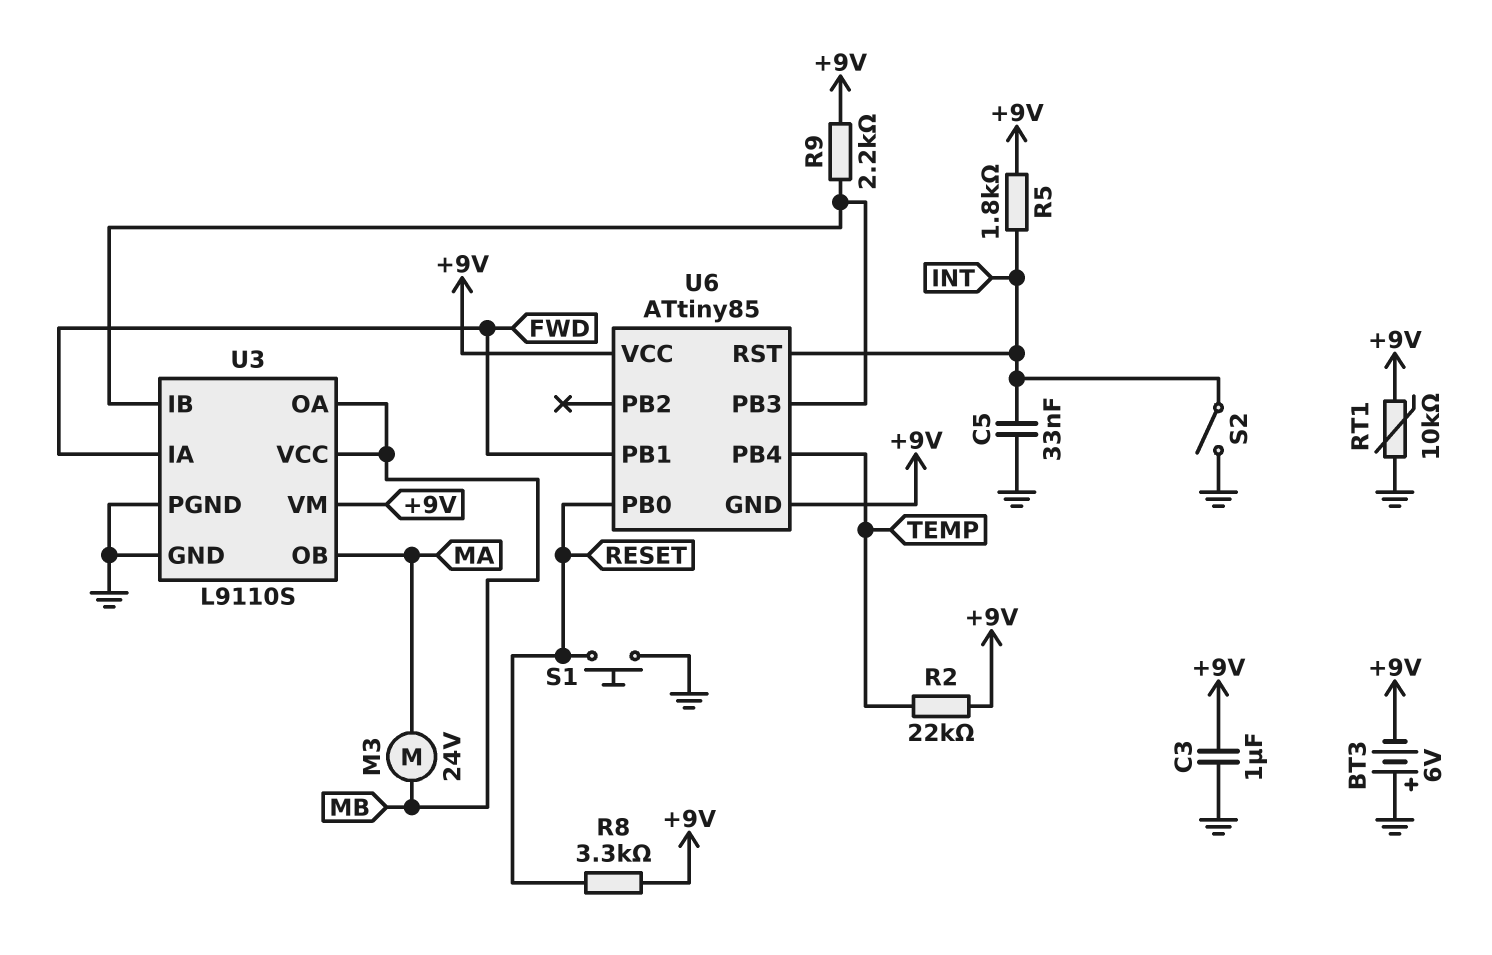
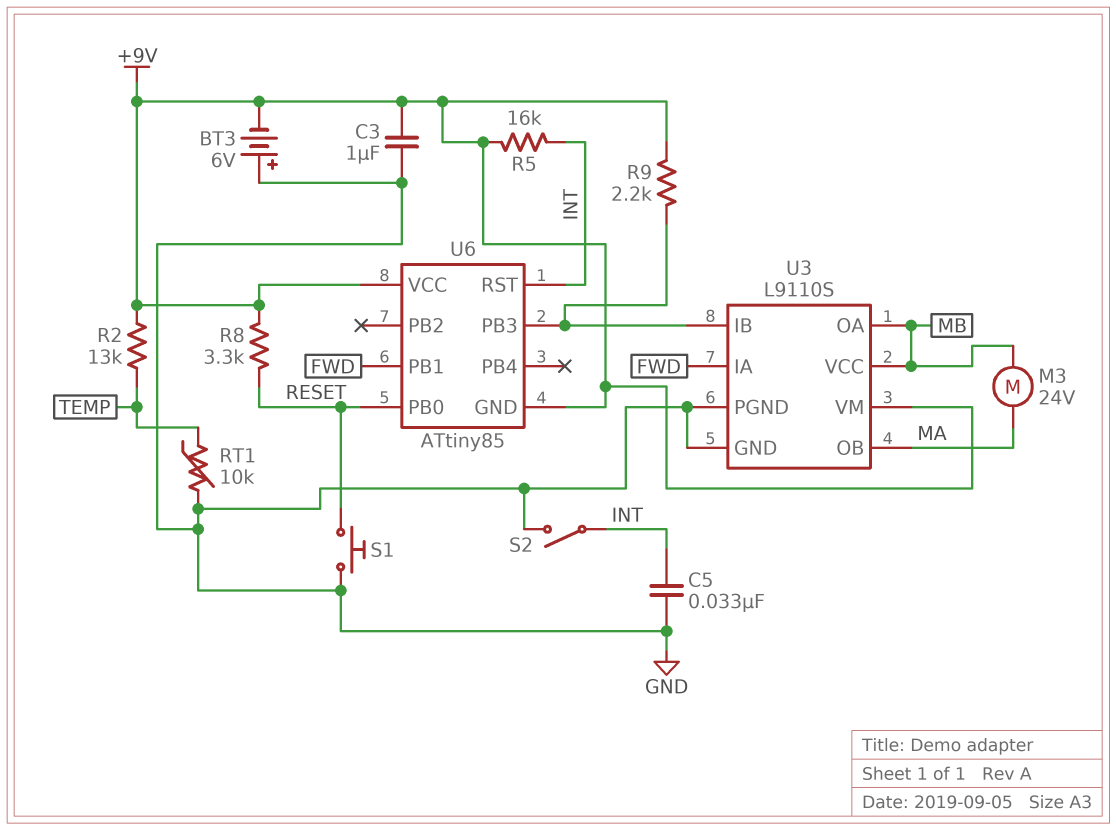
R2: 22k (+9V, TEMP) -> 13k (+9V, TEMP)
R5: 1.8k (+9V, INT) -> 16k (+9V, INT)
RT1: 10k (+9V, GND) -> 10k (GND, TEMP)
U6 pin PB4: TEMP -> none

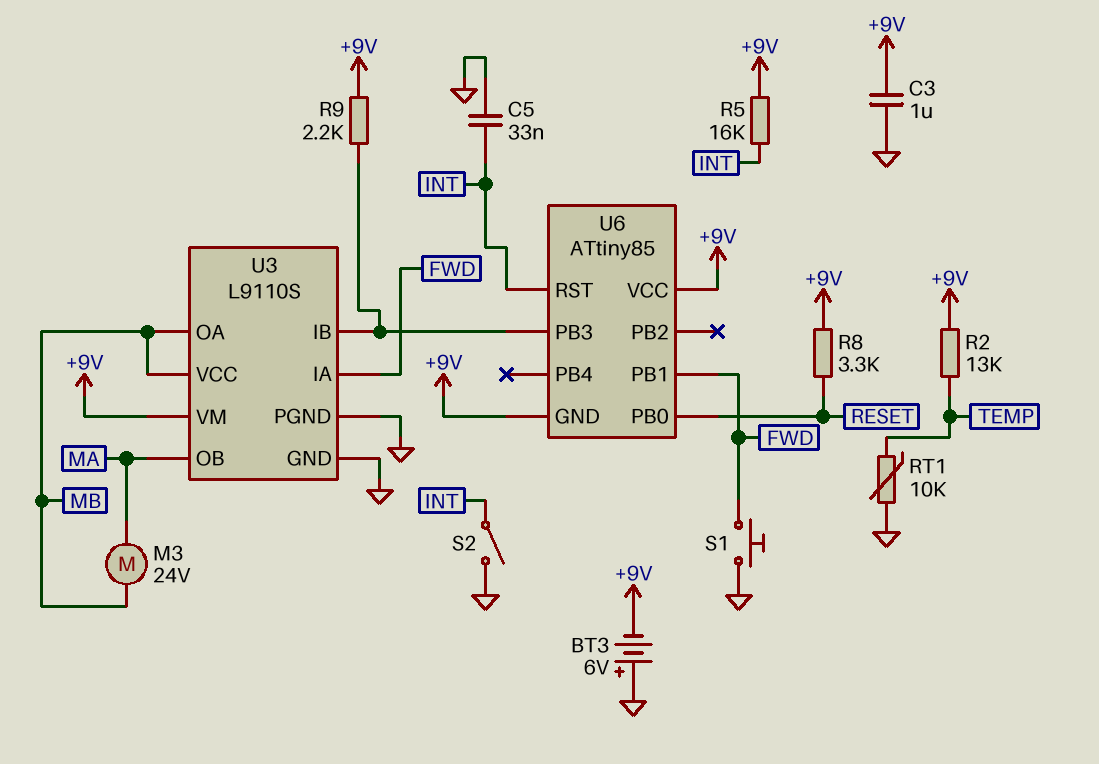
S1: button (GND, RESET) -> button (FWD, GND)

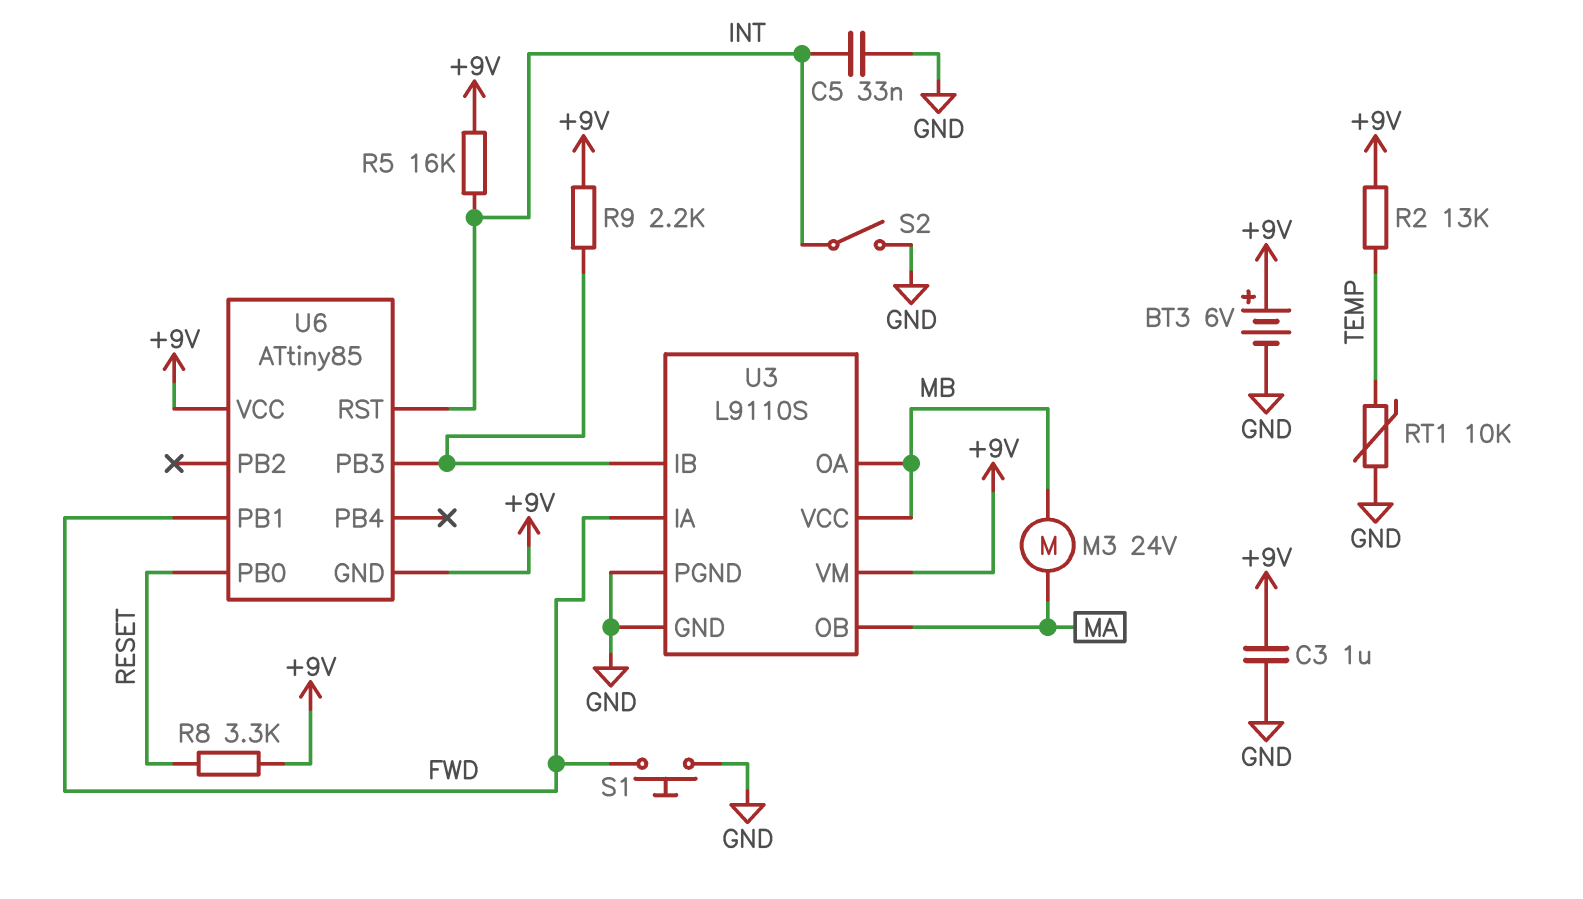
BT3: 6V (plus GND, minus +9V) -> 6V (plus +9V, minus GND)

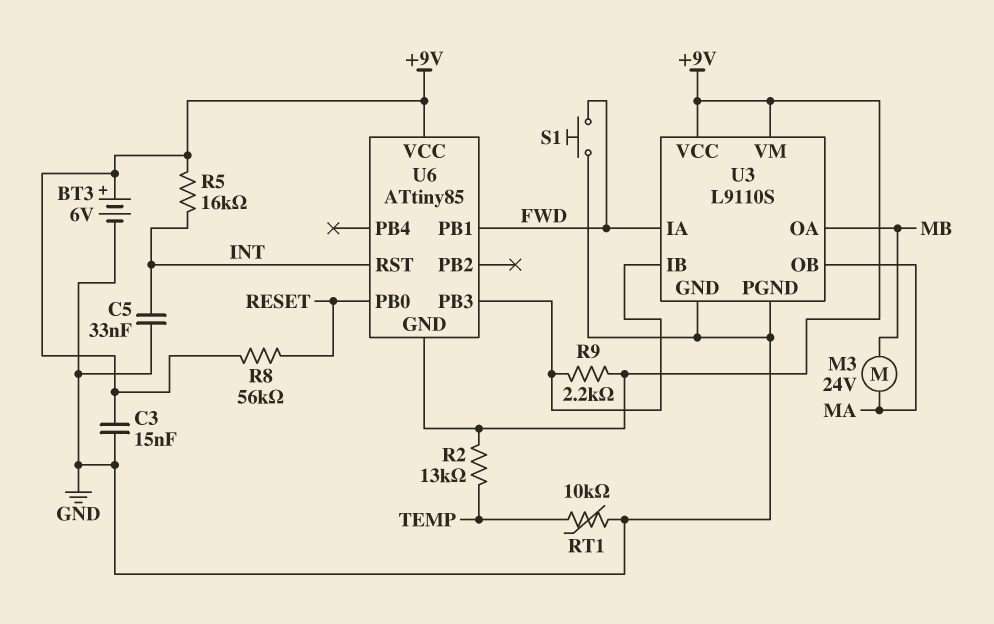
C3: 1uF (+9V, GND) -> 15nF (+9V, GND)
R8: 3.3k (+9V, RESET) -> 56k (+9V, RESET)
S2: switch (GND, INT) -> none
U3 pin VCC: MB -> +9V

